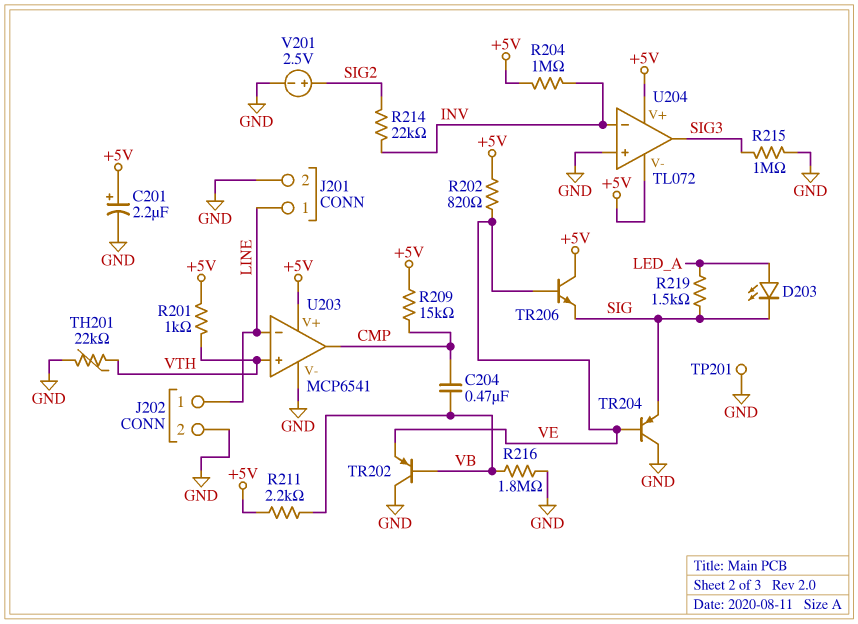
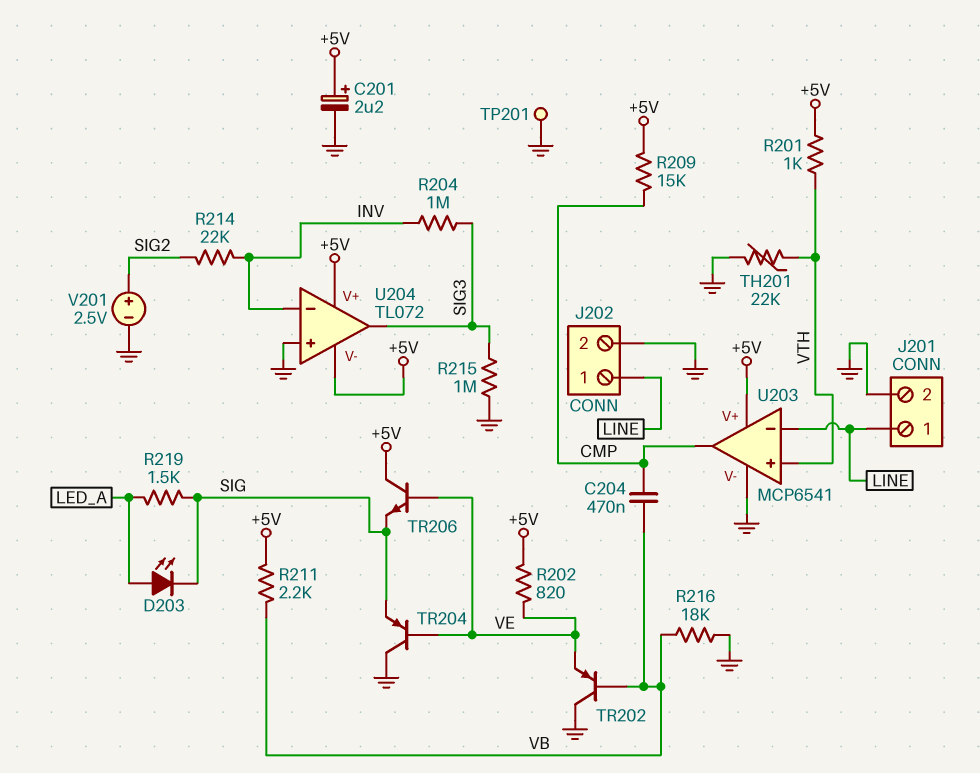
R204: 1M (+5V, INV) -> 1M (INV, SIG3)
R216: 1.8M (GND, VB) -> 18k (GND, VB)

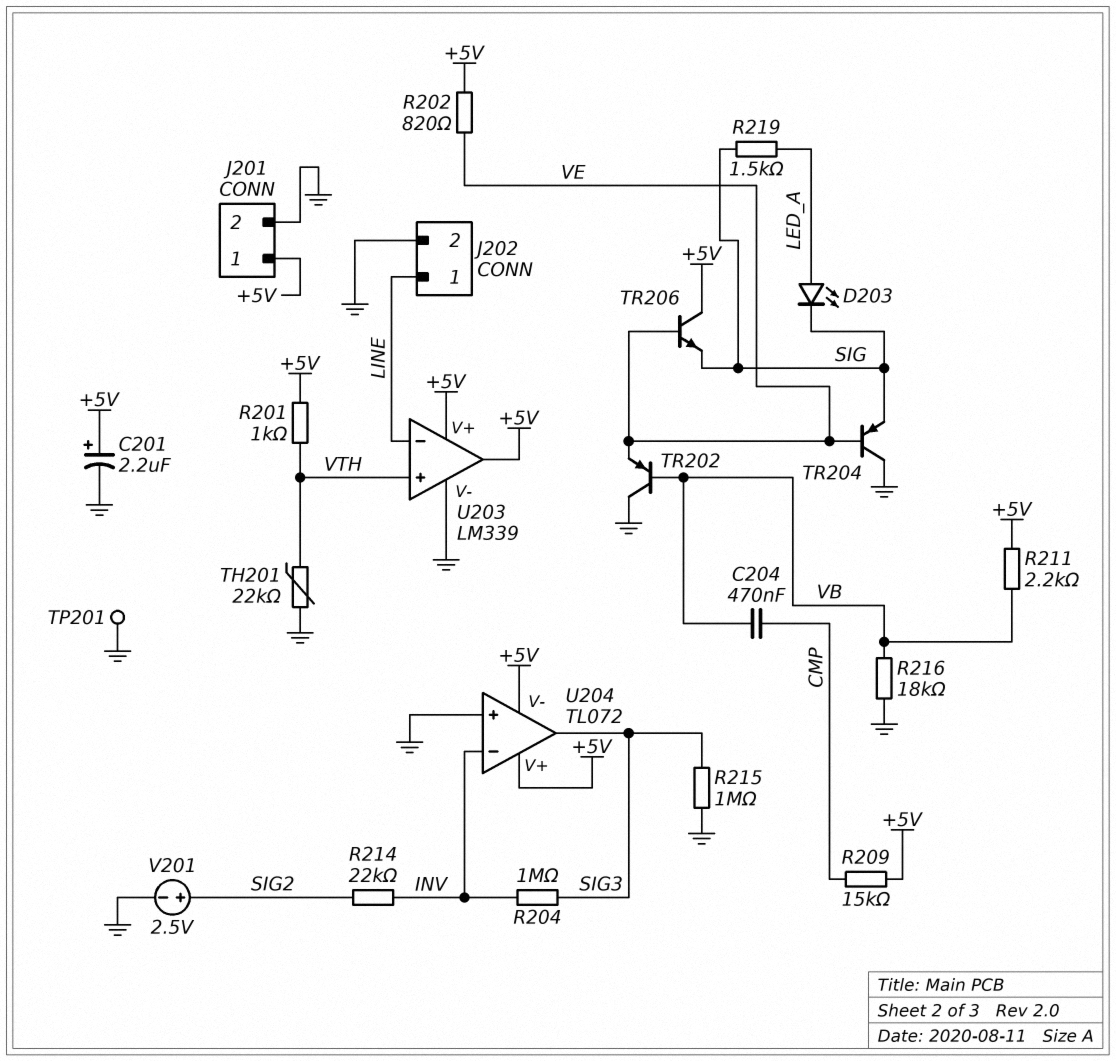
J201 pin 1: LINE -> +5V
U203: MCP6541 -> LM339
U203 pin out: CMP -> +5V

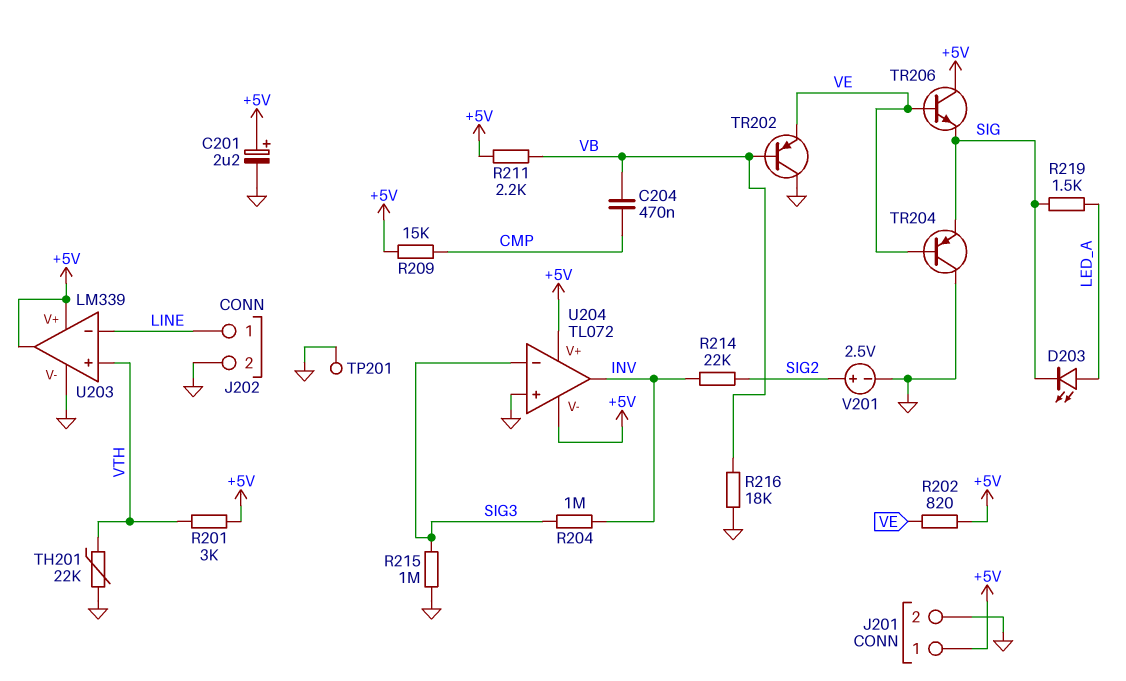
R201: 1k (+5V, VTH) -> 3k (+5V, VTH)
U204 pin in-: INV -> SIG3
U204 pin out: SIG3 -> INV

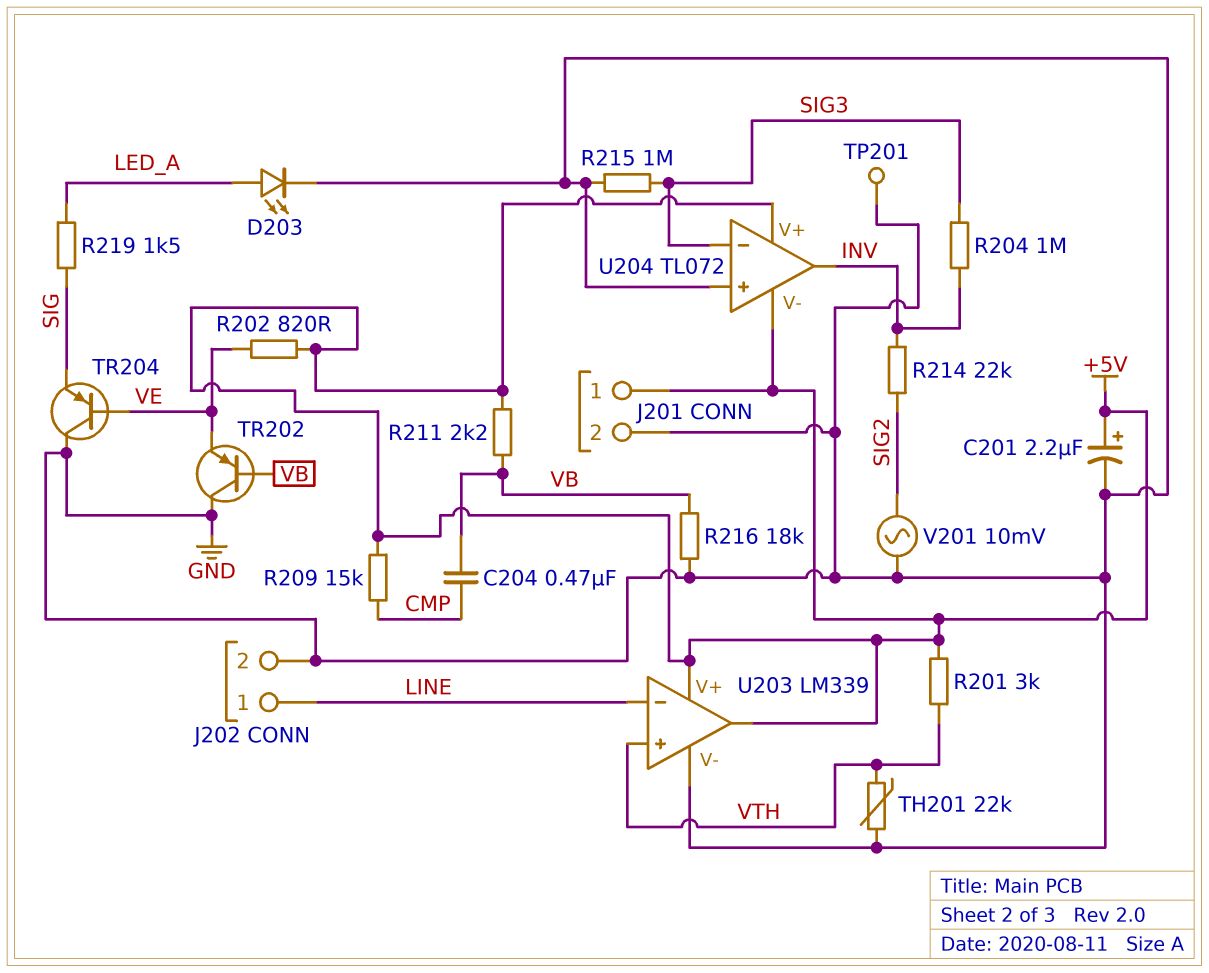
D203: LED (A LED_A, K SIG) -> LED (A LED_A, K GND)
TR206: NPN (B VE, C +5V, E SIG) -> none
V201: 2.5V (plus SIG2, minus GND) -> AC 10mV (GND, SIG2)

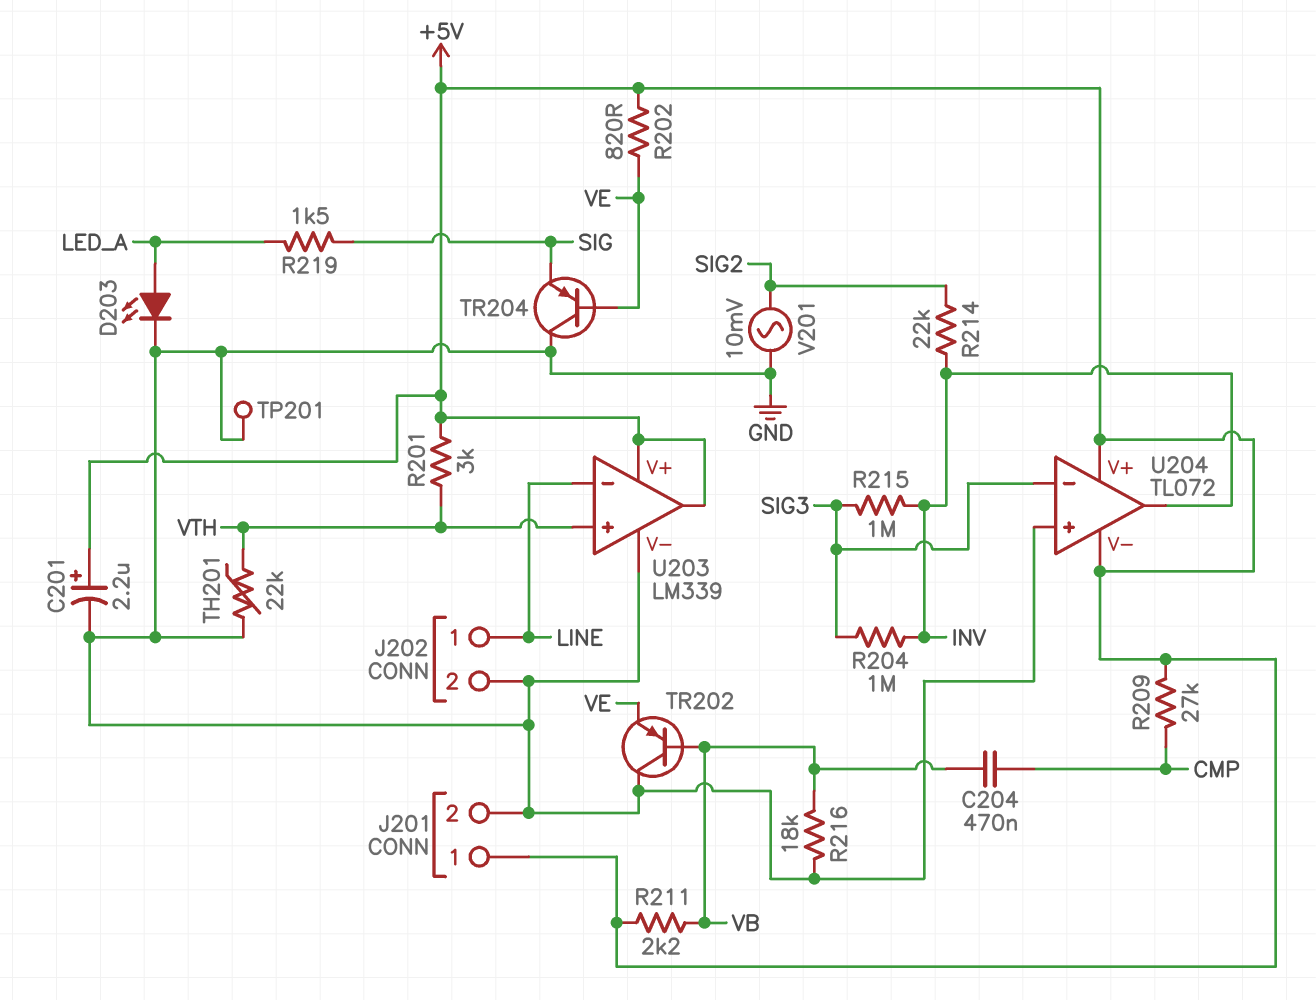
R209: 15k (+5V, CMP) -> 27k (+5V, CMP)
R215: 1M (GND, SIG3) -> 1M (INV, SIG3)

